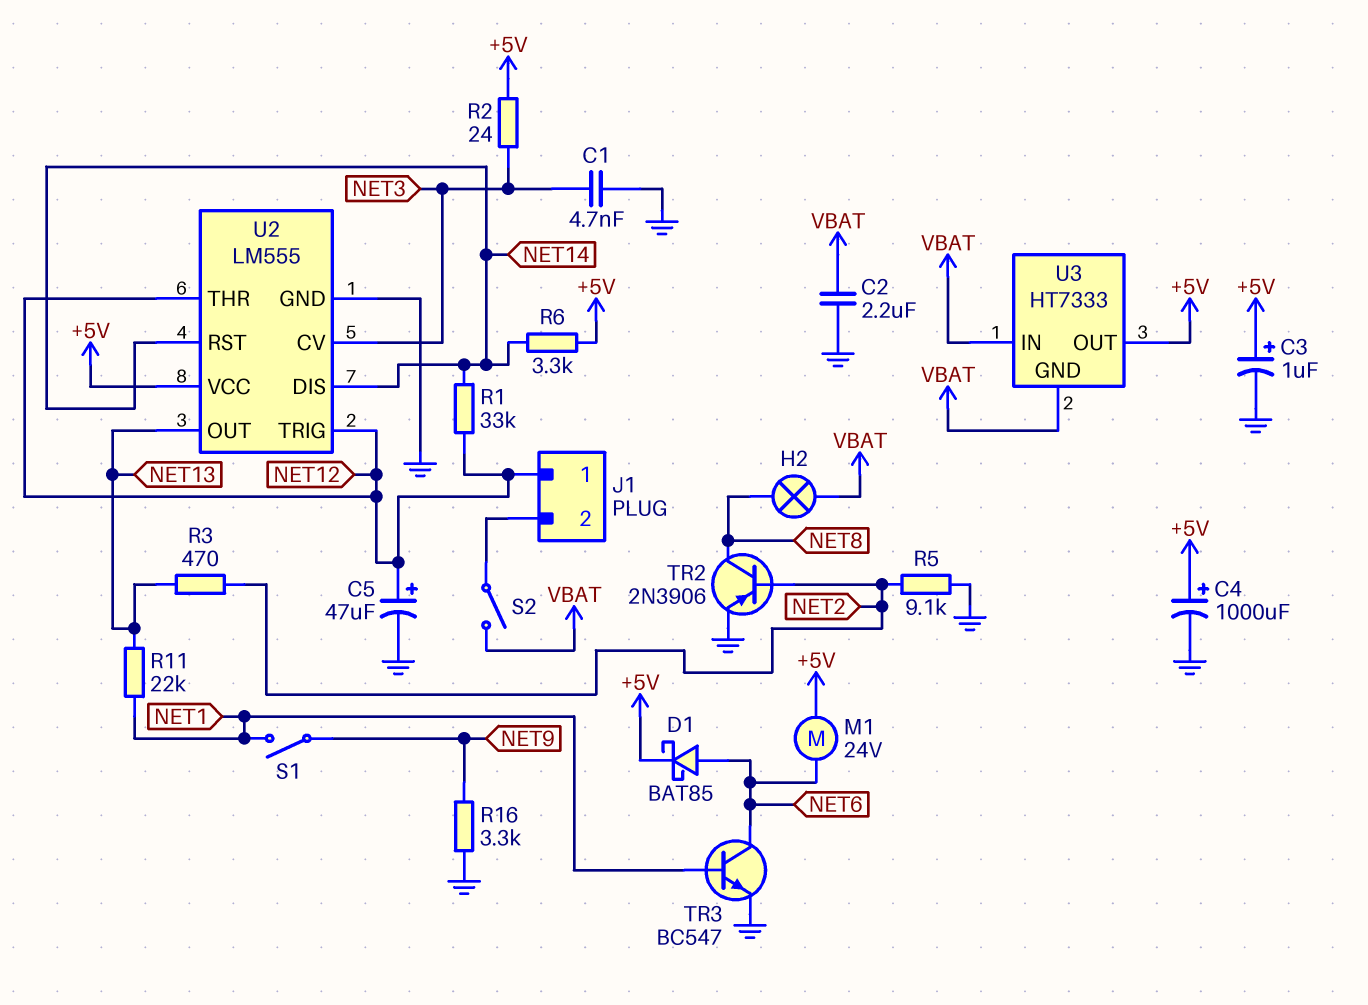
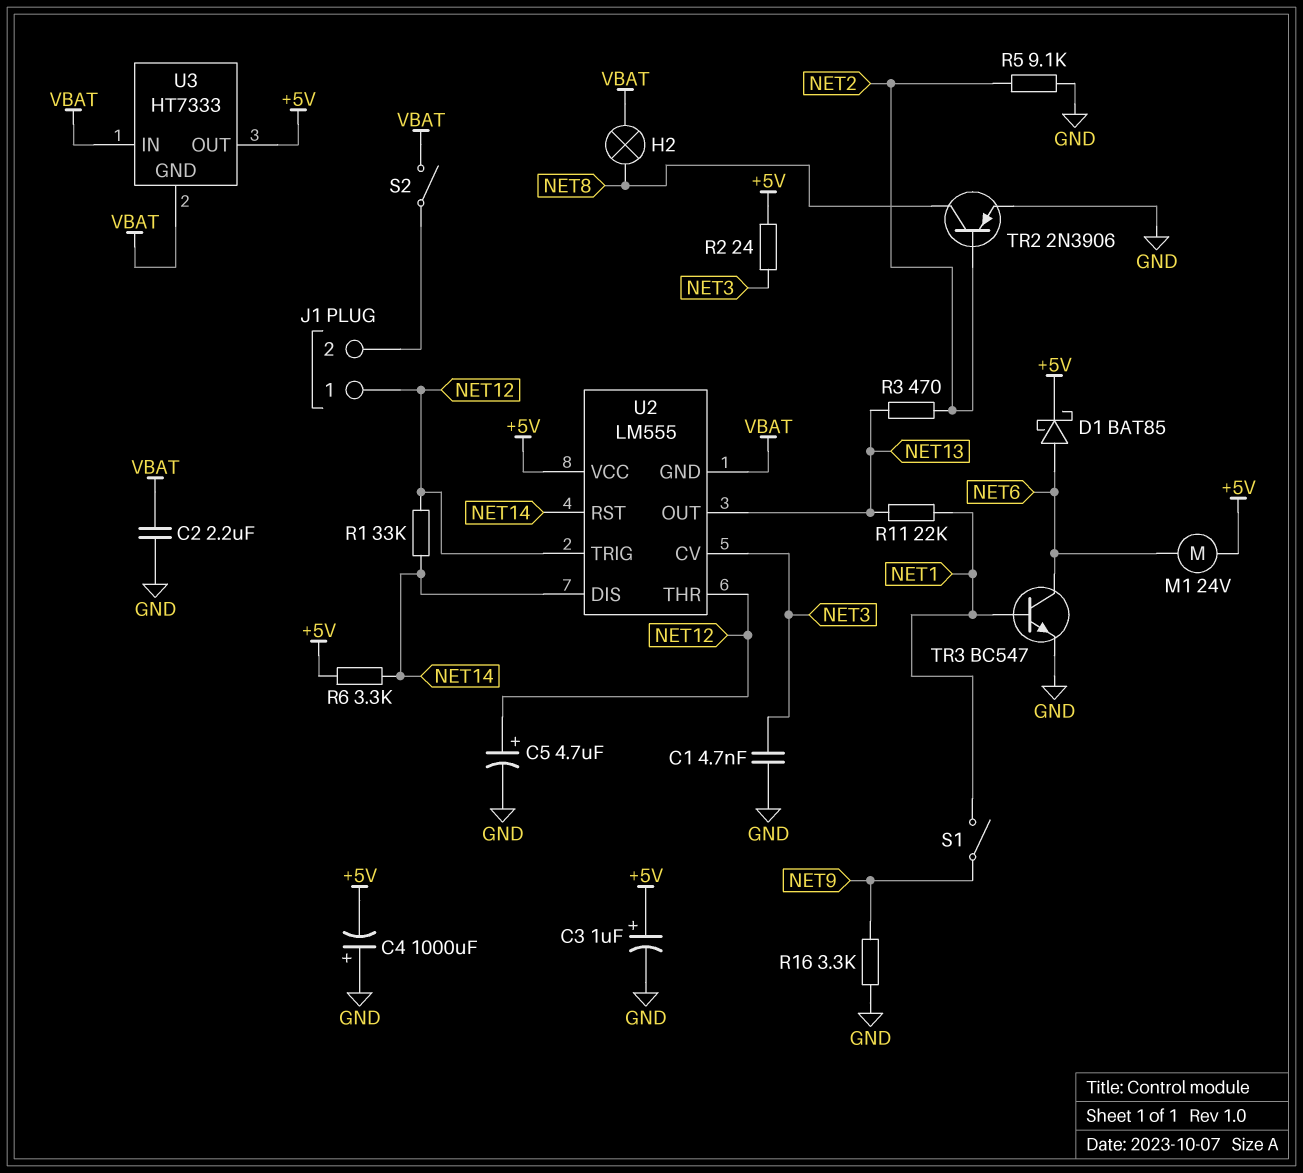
C4: 1000uF (plus +5V, minus GND) -> 1000uF (plus GND, minus +5V)
C5: 47uF (plus NET12, minus GND) -> 4.7uF (plus NET12, minus GND)
U2 pin GND: GND -> VBAT

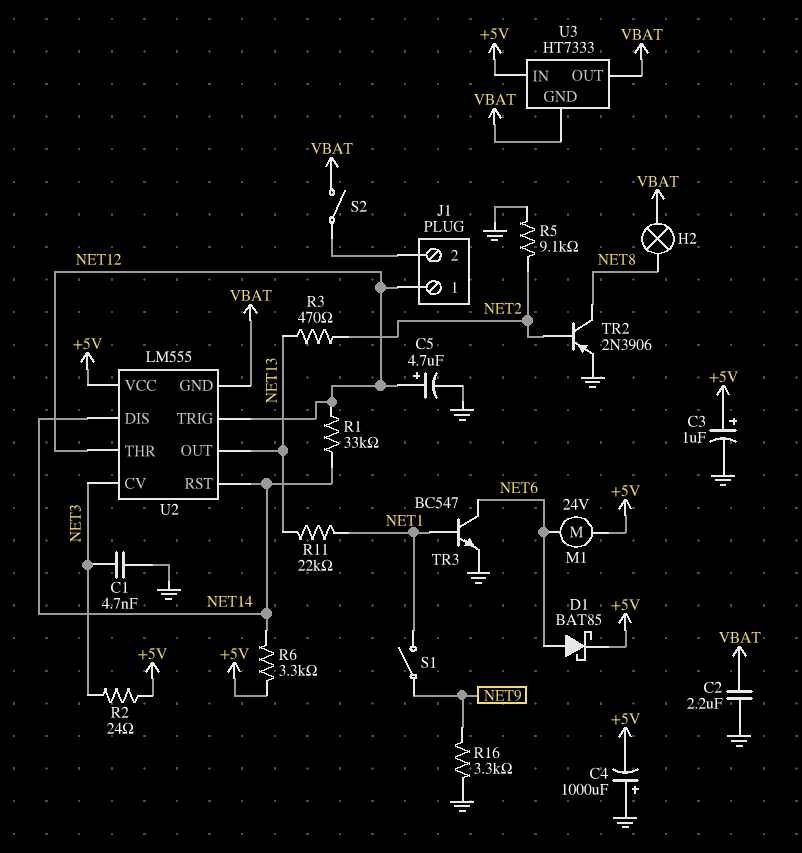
U3 pin IN: VBAT -> +5V
U3 pin OUT: +5V -> VBAT

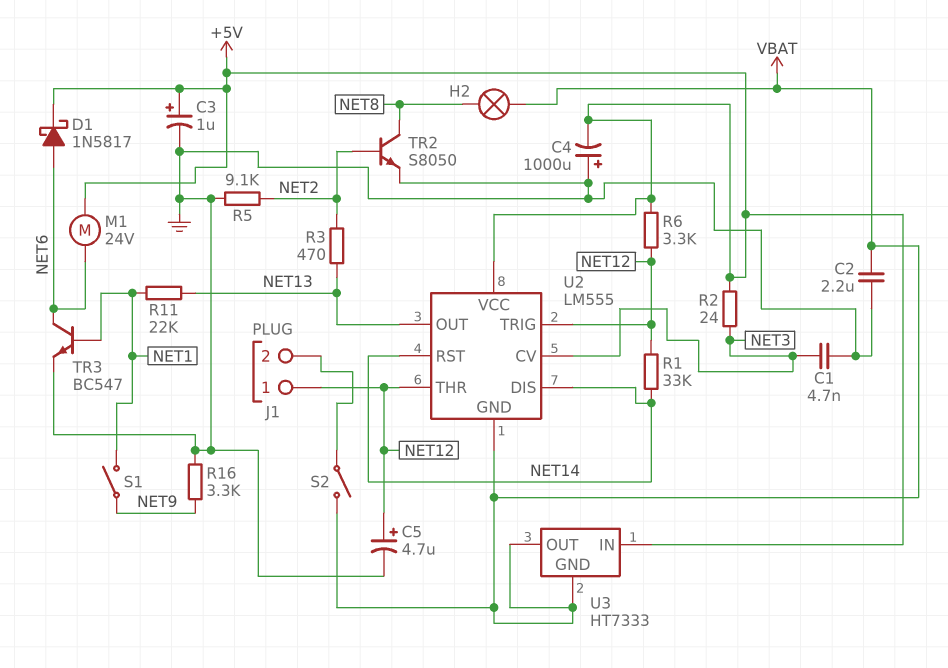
D1: schottky BAT85 (A NET6, K +5V) -> schottky 1N5817 (A NET6, K +5V)
R6: 3.3k (+5V, NET14) -> 3.3k (+5V, NET12)
TR2: PNP 2N3906 (B NET2, C NET8, E GND) -> NPN S8050 (B NET2, C NET8, E GND)

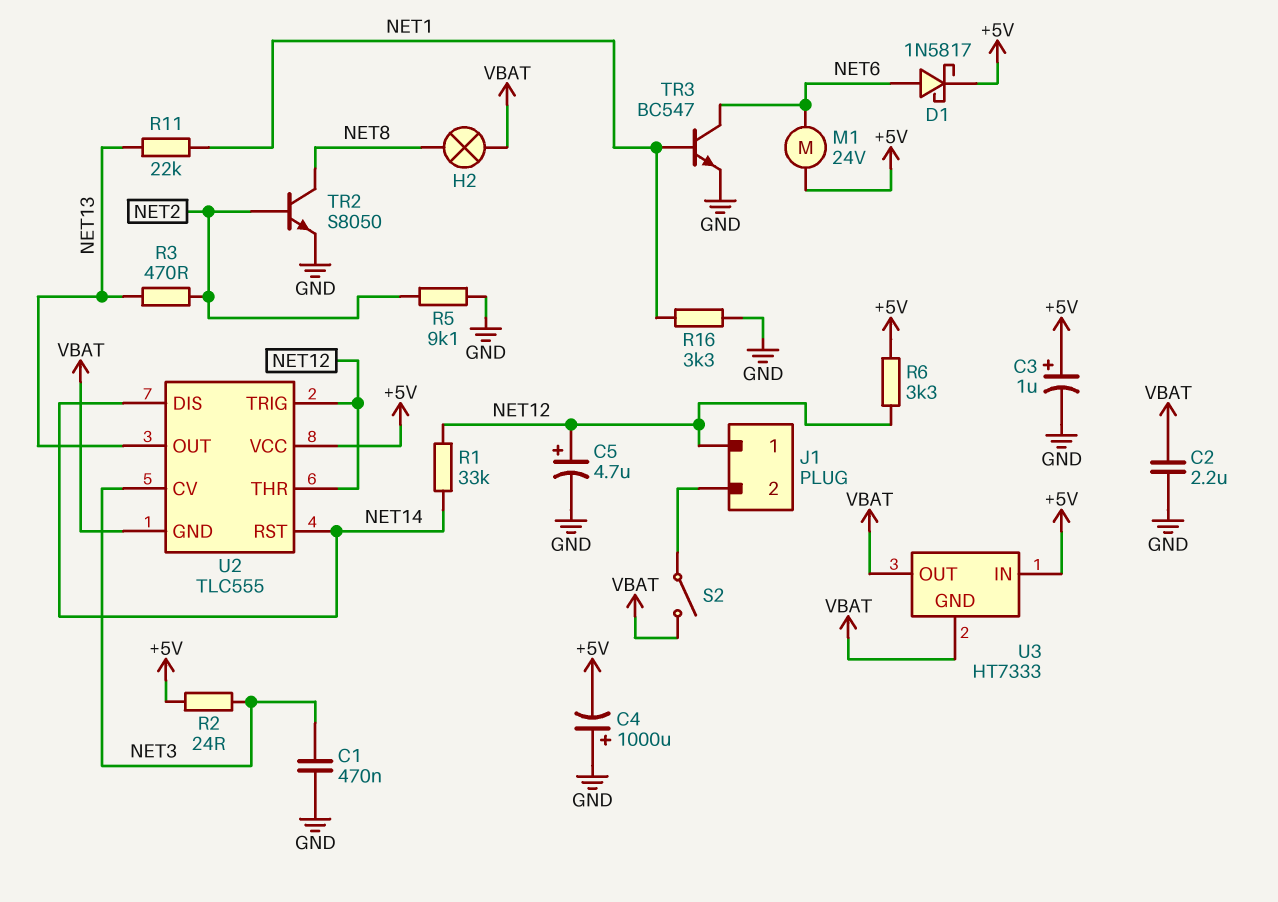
C1: 4.7nF (GND, NET3) -> 470nF (GND, NET3)
R16: 3.3k (GND, NET9) -> 3.3k (GND, NET1)
S1: switch (NET1, NET9) -> none
U2: LM555 -> TLC555

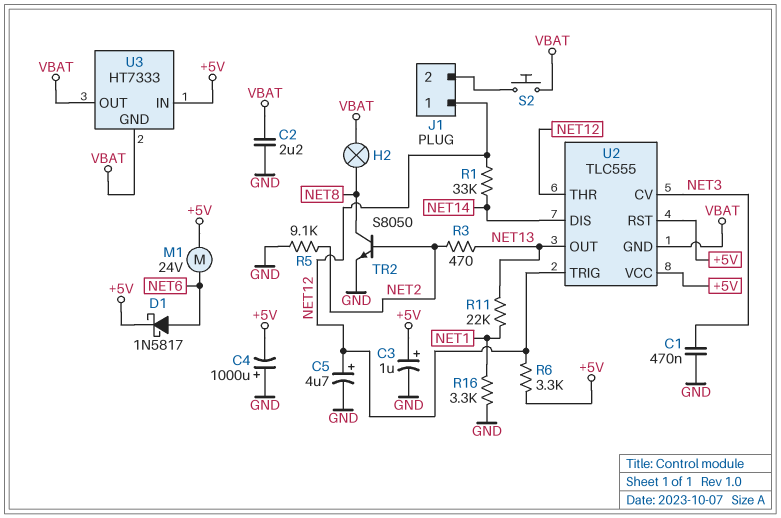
R2: 24 (+5V, NET3) -> none
S2: switch (J1/2, VBAT) -> button (J1/2, VBAT)
TR3: NPN BC547 (B NET1, C NET6, E GND) -> none
U2 pin RST: NET14 -> +5V

